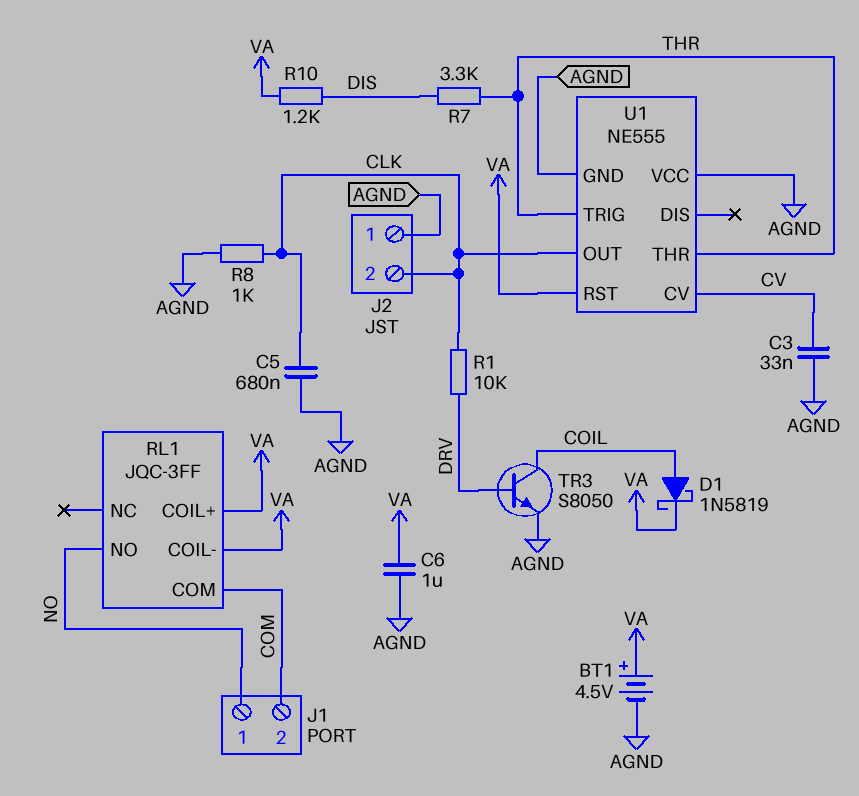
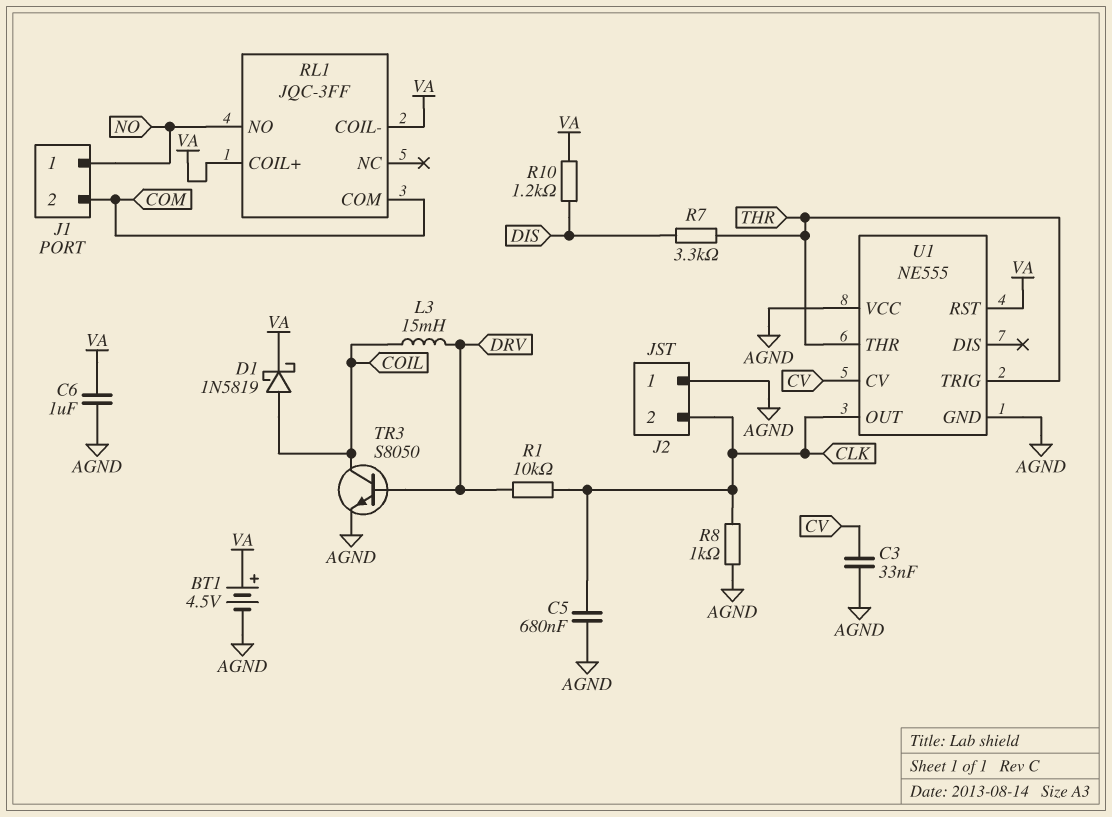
L3: none -> 15mH (COIL, DRV)

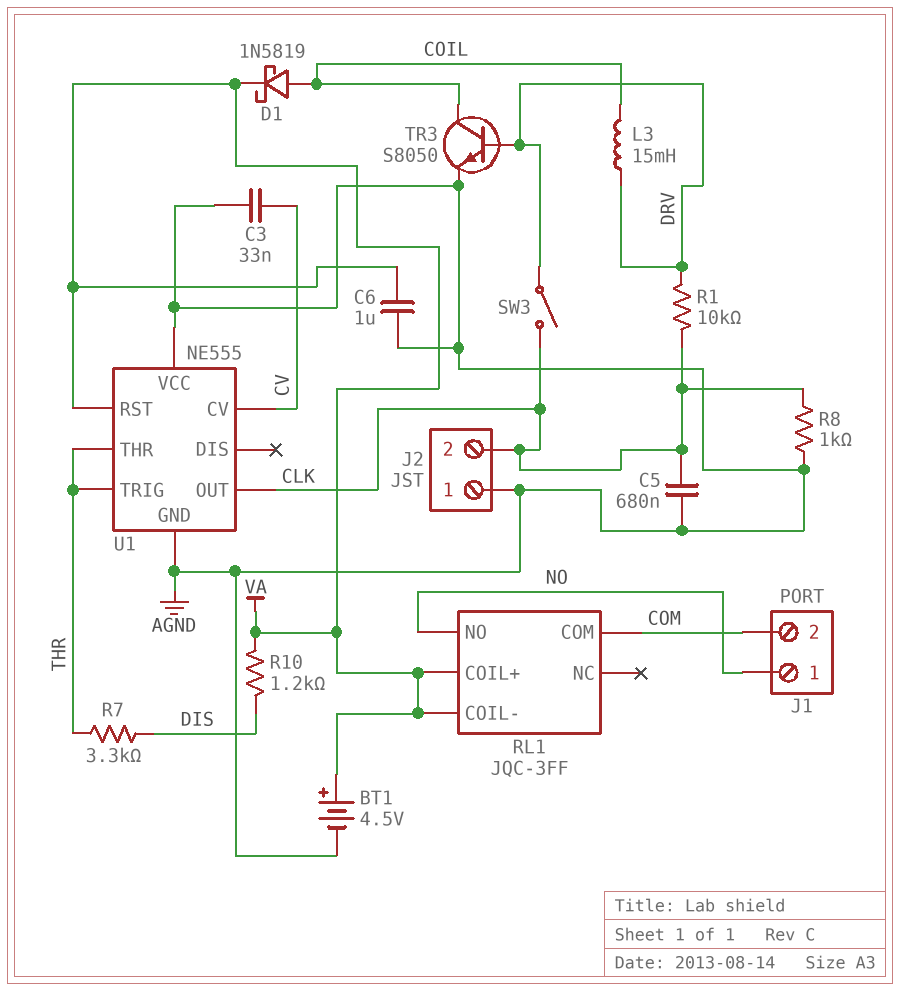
SW3: none -> switch (CLK, DRV)

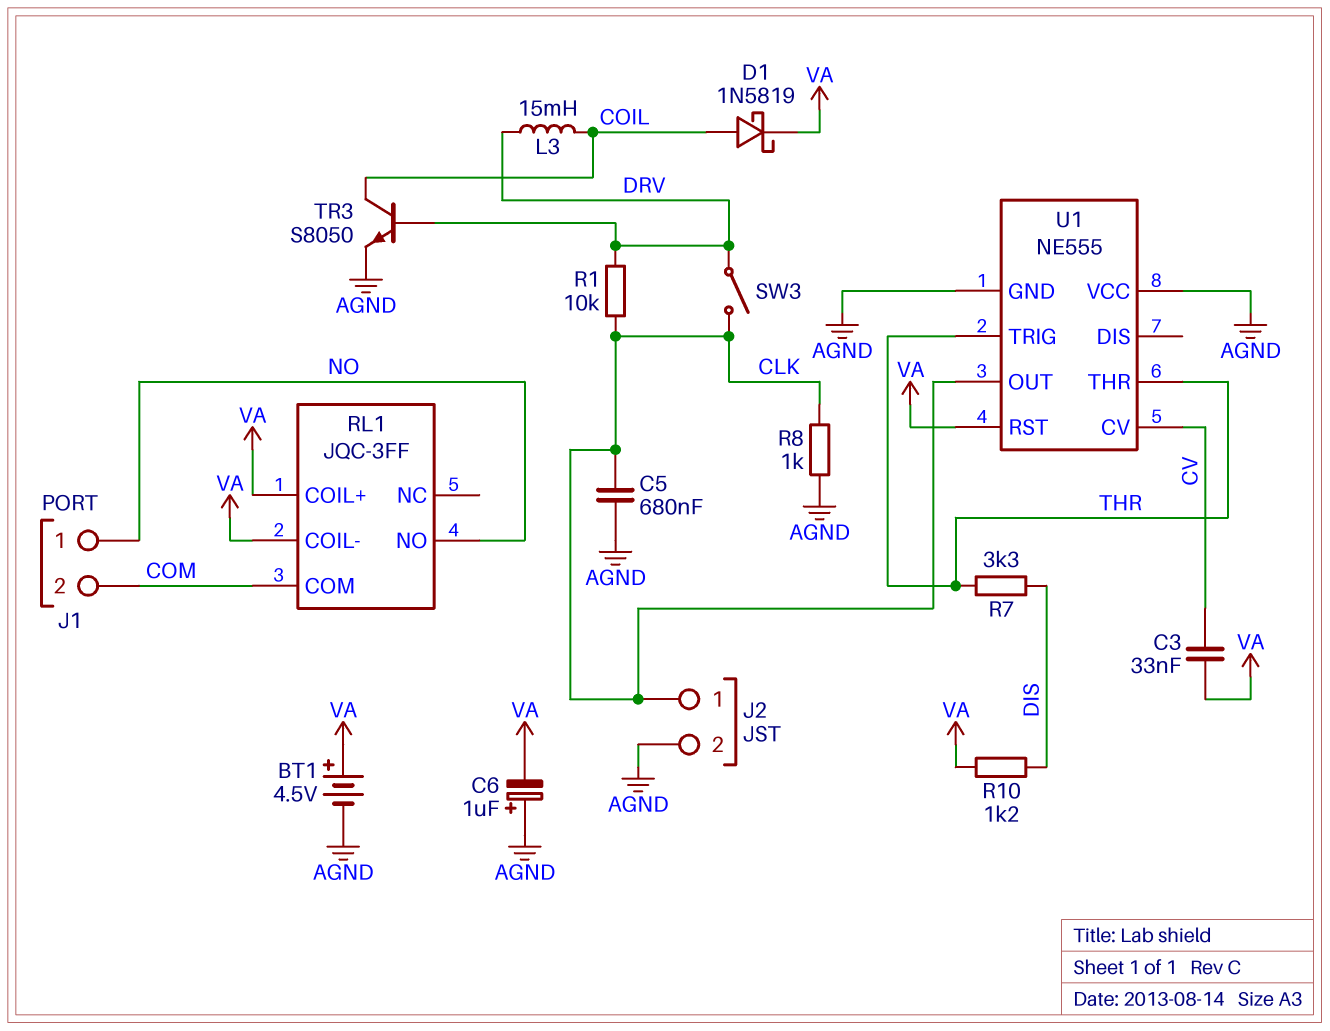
C3: 33nF (AGND, CV) -> 33nF (CV, VA)
C6: 1uF (AGND, VA) -> 1uF (plus AGND, minus VA)
J2 pin 1: AGND -> CLK
J2 pin 2: CLK -> AGND

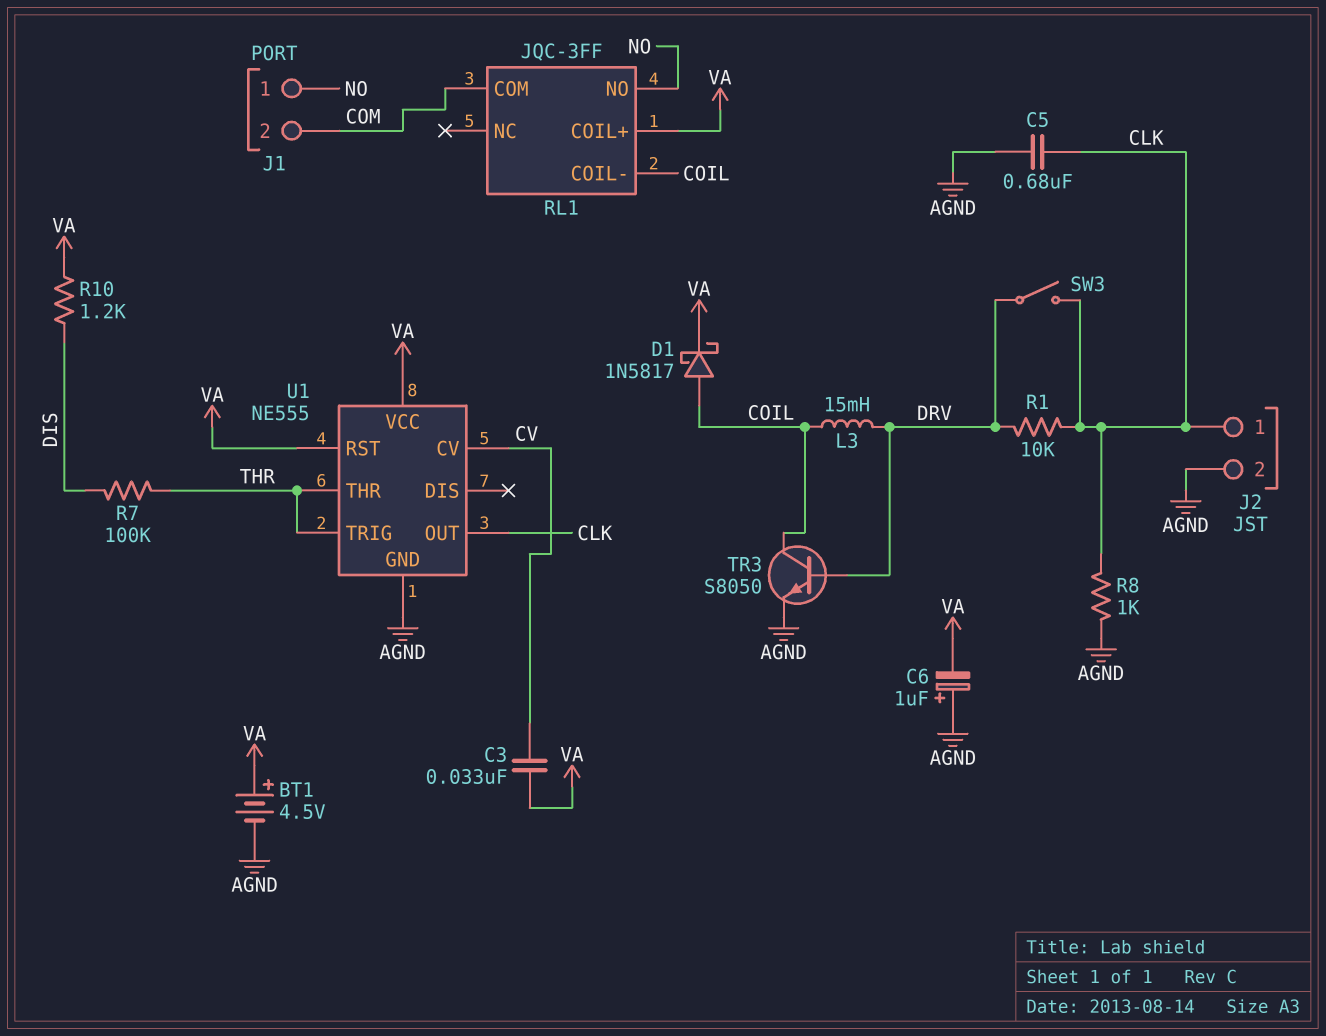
D1: schottky 1N5819 (A COIL, K VA) -> schottky 1N5817 (A COIL, K VA)
R7: 3.3k (DIS, THR) -> 100k (DIS, THR)
RL1 pin COIL-: VA -> COIL
U1 pin VCC: AGND -> VA

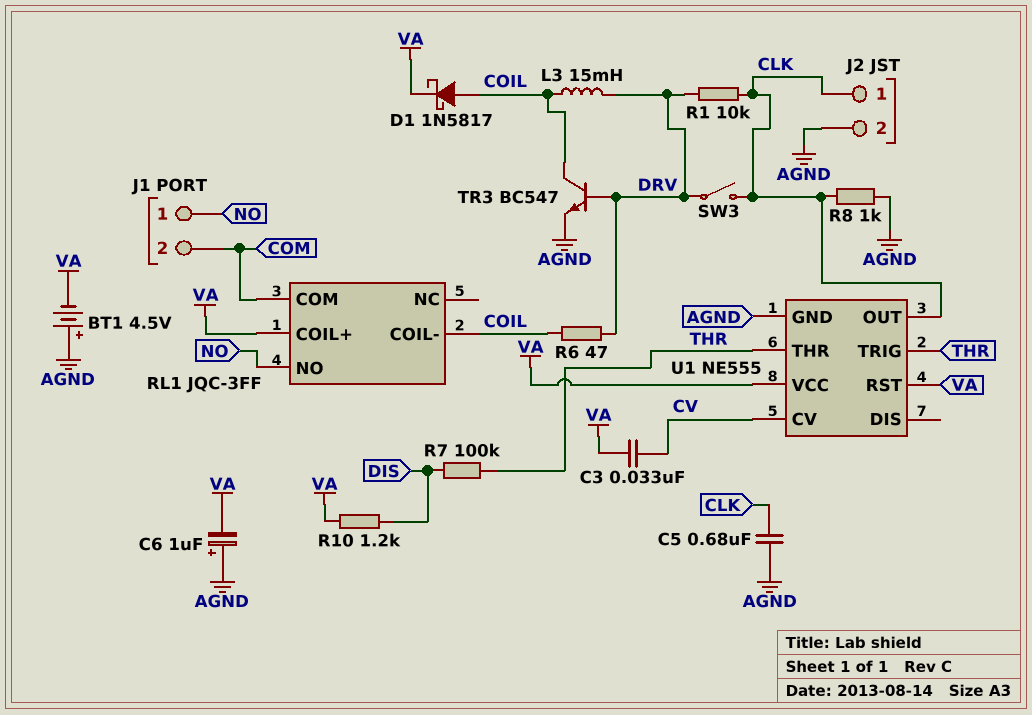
BT1: 4.5V (plus VA, minus AGND) -> 4.5V (plus AGND, minus VA)
R6: none -> 47 (COIL, DRV)
TR3: NPN S8050 (B DRV, C COIL, E AGND) -> NPN BC547 (B DRV, C COIL, E AGND)

